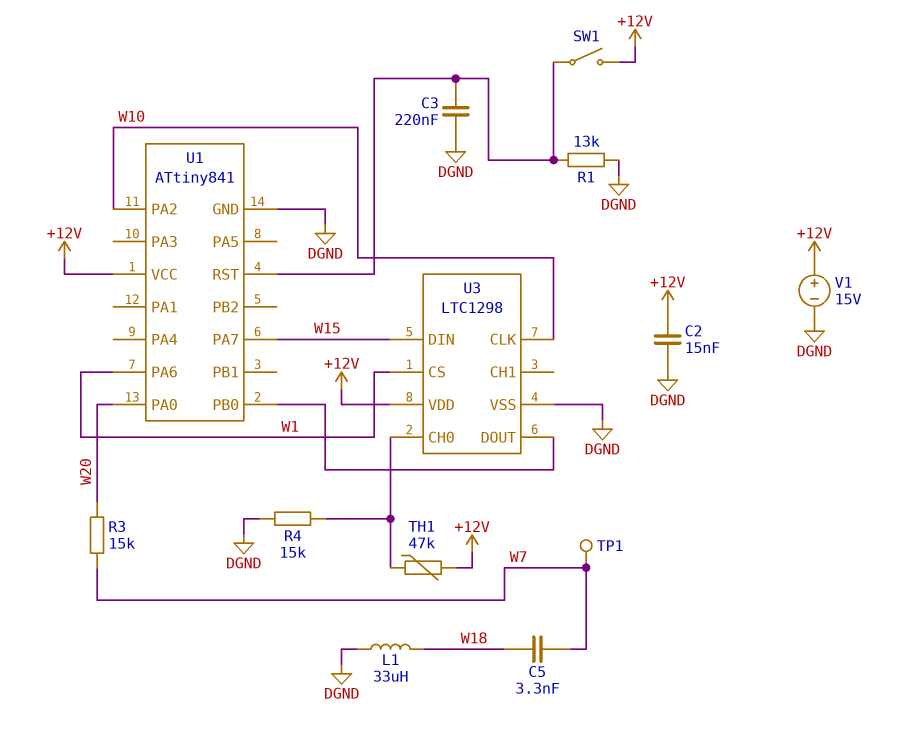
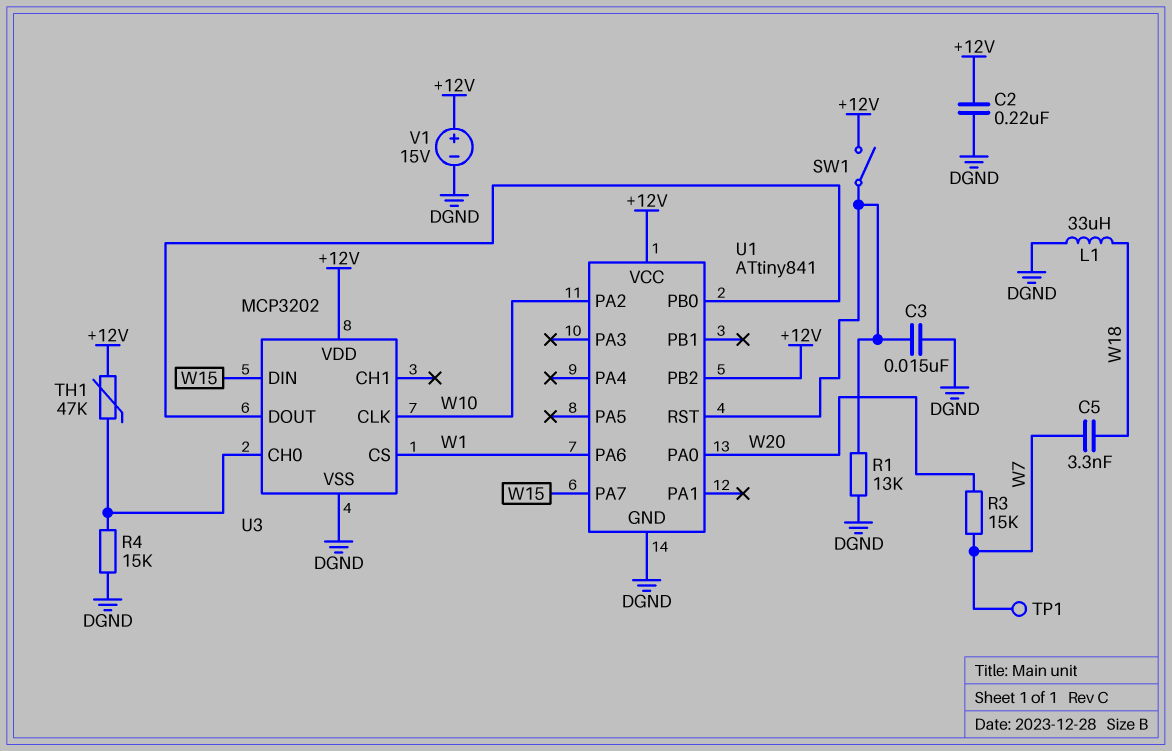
C2: 15nF (+12V, DGND) -> 220nF (+12V, DGND)
C3: 220nF (DGND, U1/RST) -> 15nF (DGND, U1/RST)
U1 pin PB2: none -> +12V
U3: LTC1298 -> MCP3202

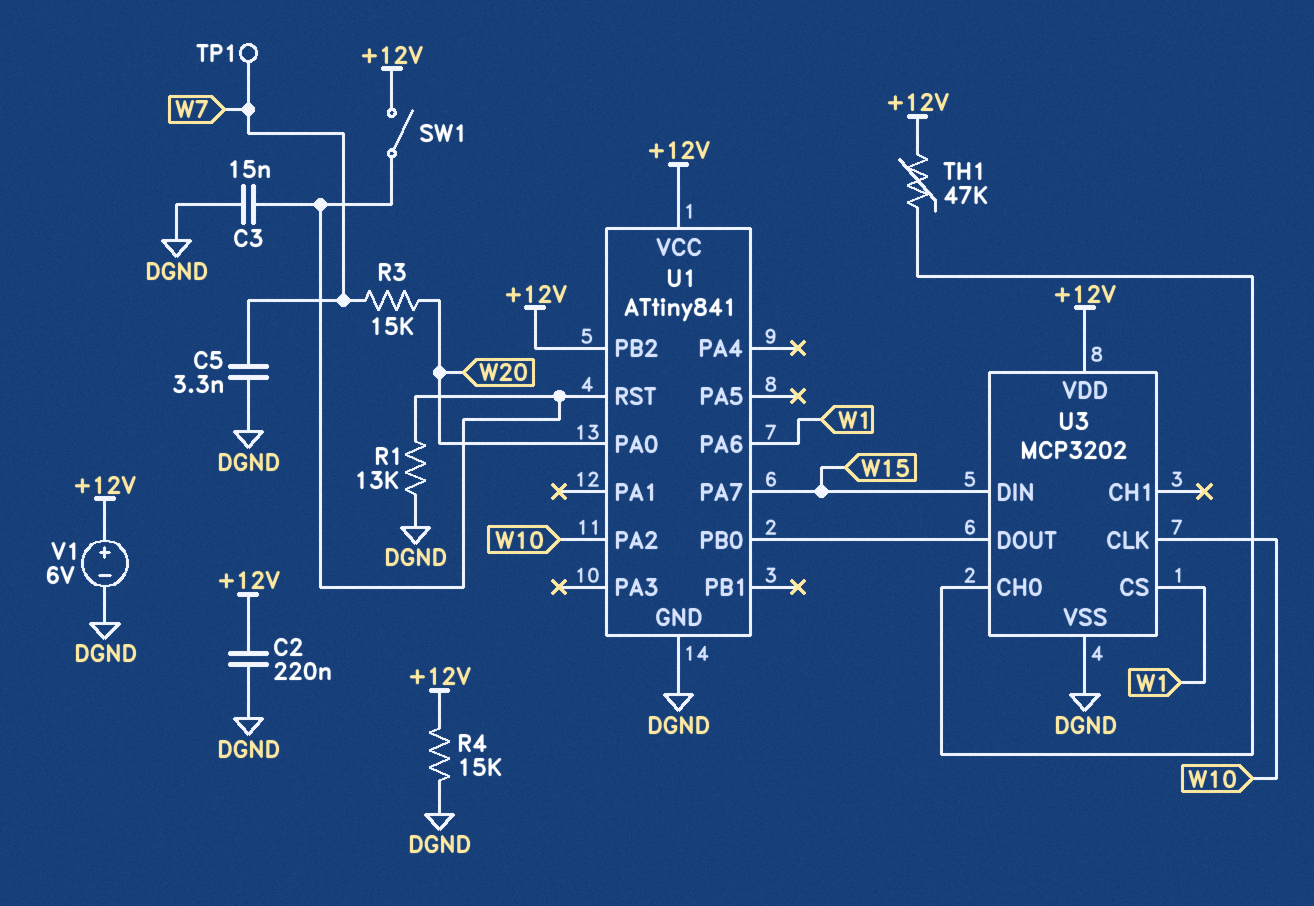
C5: 3.3nF (W7, W18) -> 3.3nF (DGND, W7)
L1: 33uH (DGND, W18) -> none
R4: 15k (DGND, U3/CH0) -> 15k (+12V, DGND)
V1: 15V (plus +12V, minus DGND) -> 6V (plus +12V, minus DGND)

